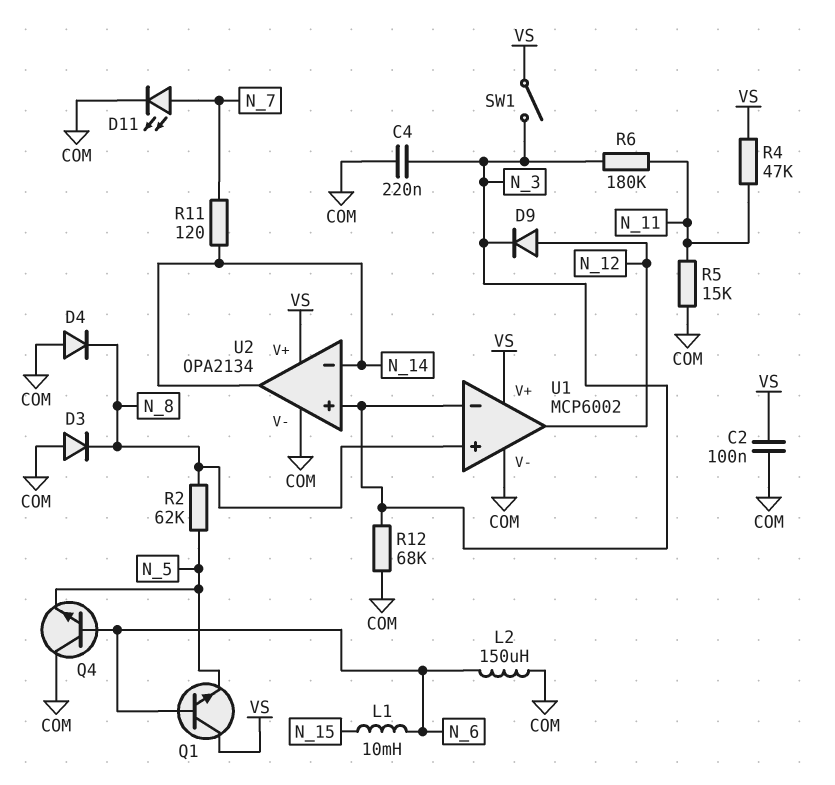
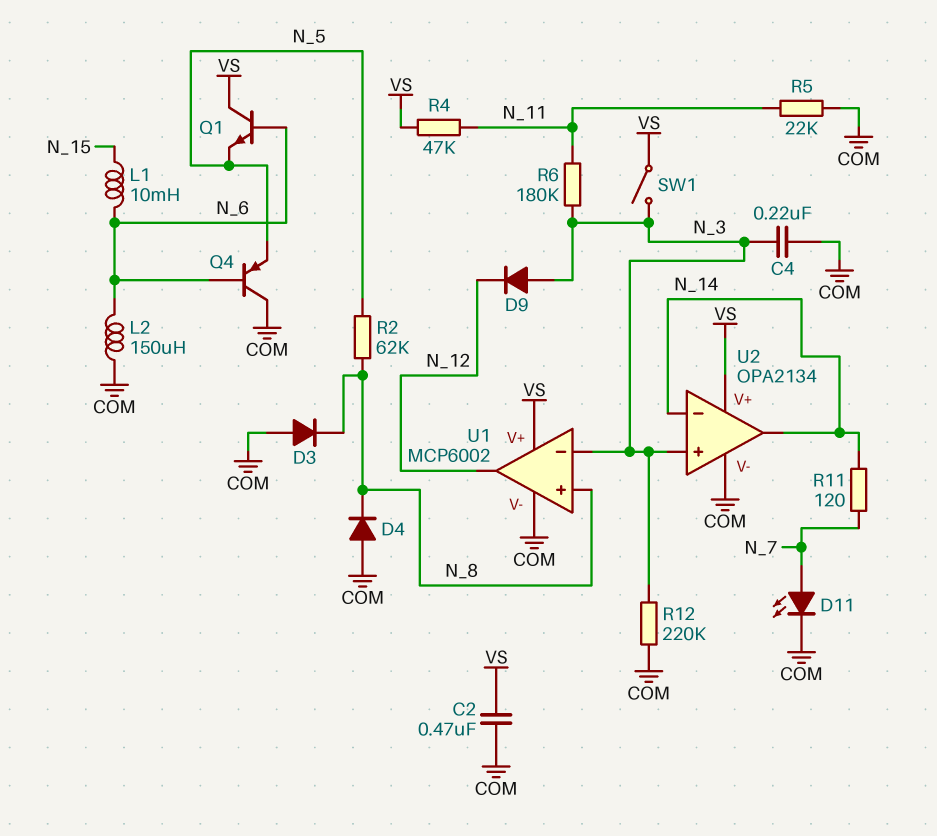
C2: 100nF (COM, VS) -> 470nF (COM, VS)
D9: diode (A N_12, K N_3) -> diode (A N_3, K N_12)
Q4: NPN (B N_6, C COM, E N_5) -> PNP (B N_6, C COM, E N_5)
R5: 15k (COM, N_11) -> 22k (COM, N_11)
R12: 68k (COM, N_3) -> 220k (COM, N_3)

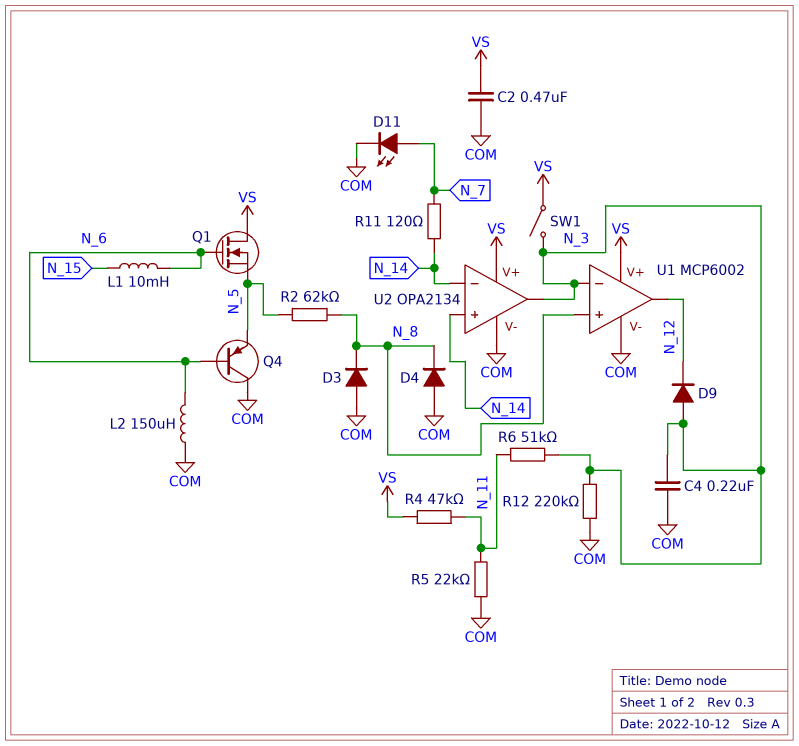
Q1: NPN (B N_6, C VS, E N_5) -> NMOS (G N_6, D VS, S N_5)
R6: 180k (N_3, N_11) -> 51k (N_3, N_11)
U2 pin in+: N_3 -> N_14
U2 pin out: N_14 -> N_3

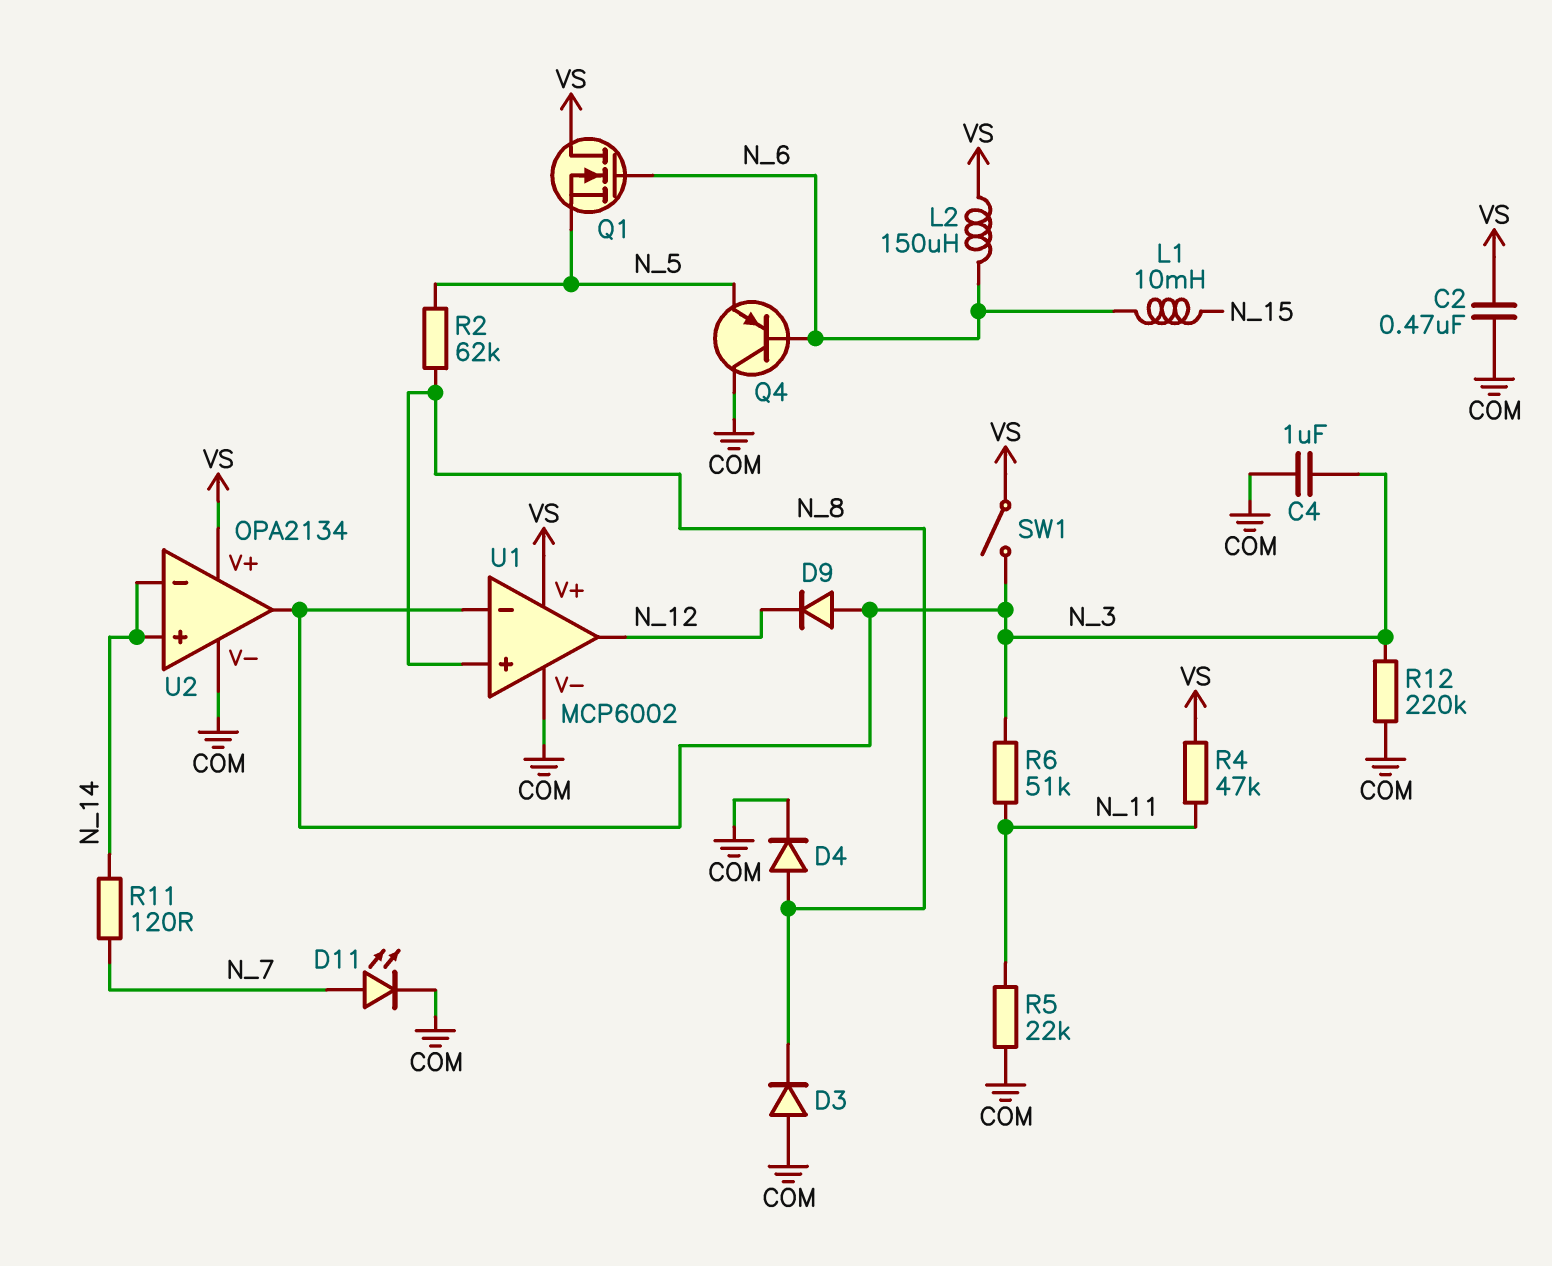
C4: 220nF (COM, N_3) -> 1uF (COM, N_3)
D4: diode (A COM, K N_8) -> diode (A N_8, K COM)
L2: 150uH (COM, N_6) -> 150uH (N_6, VS)

